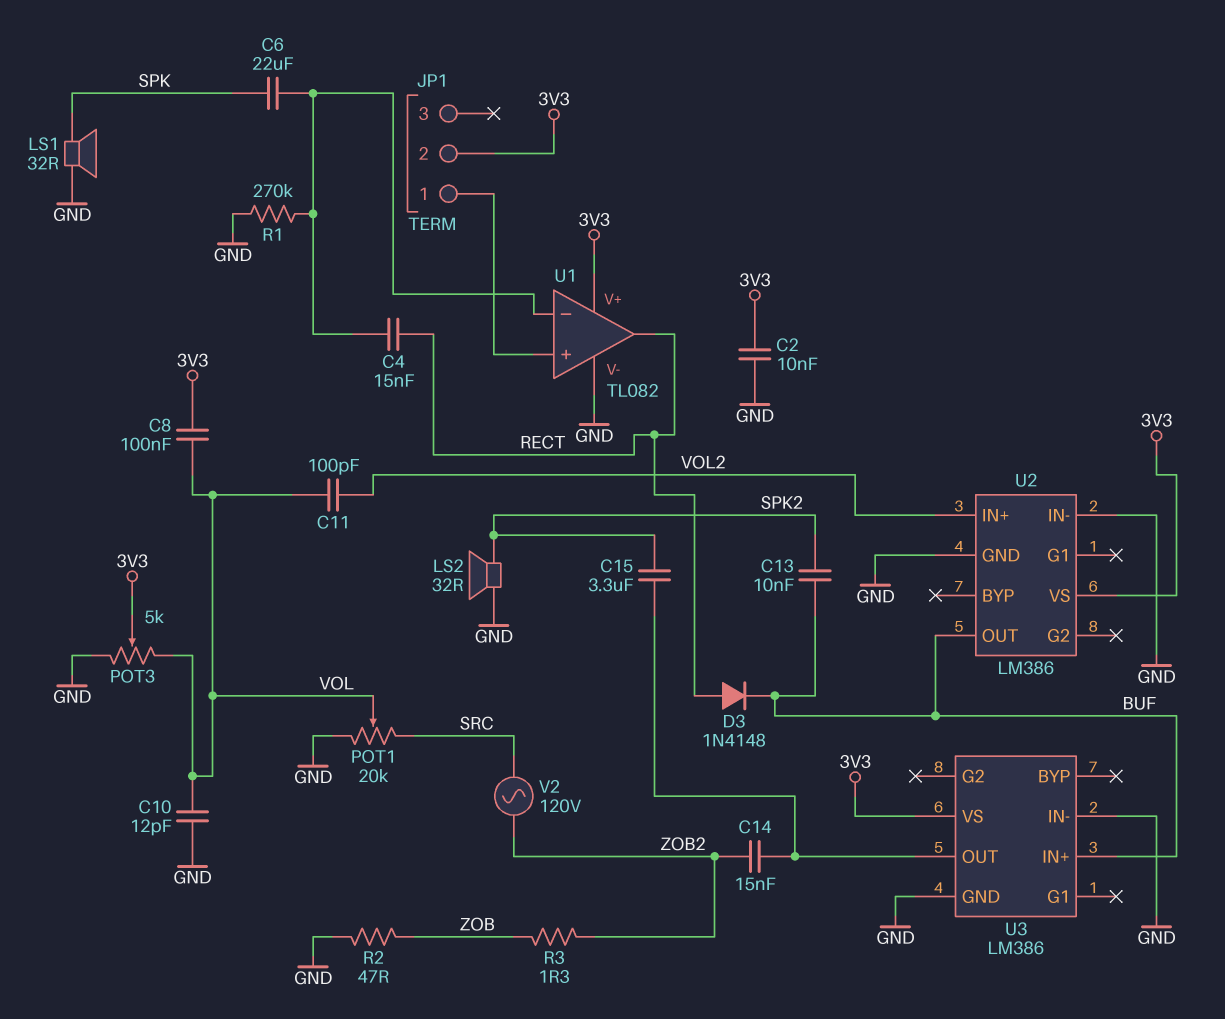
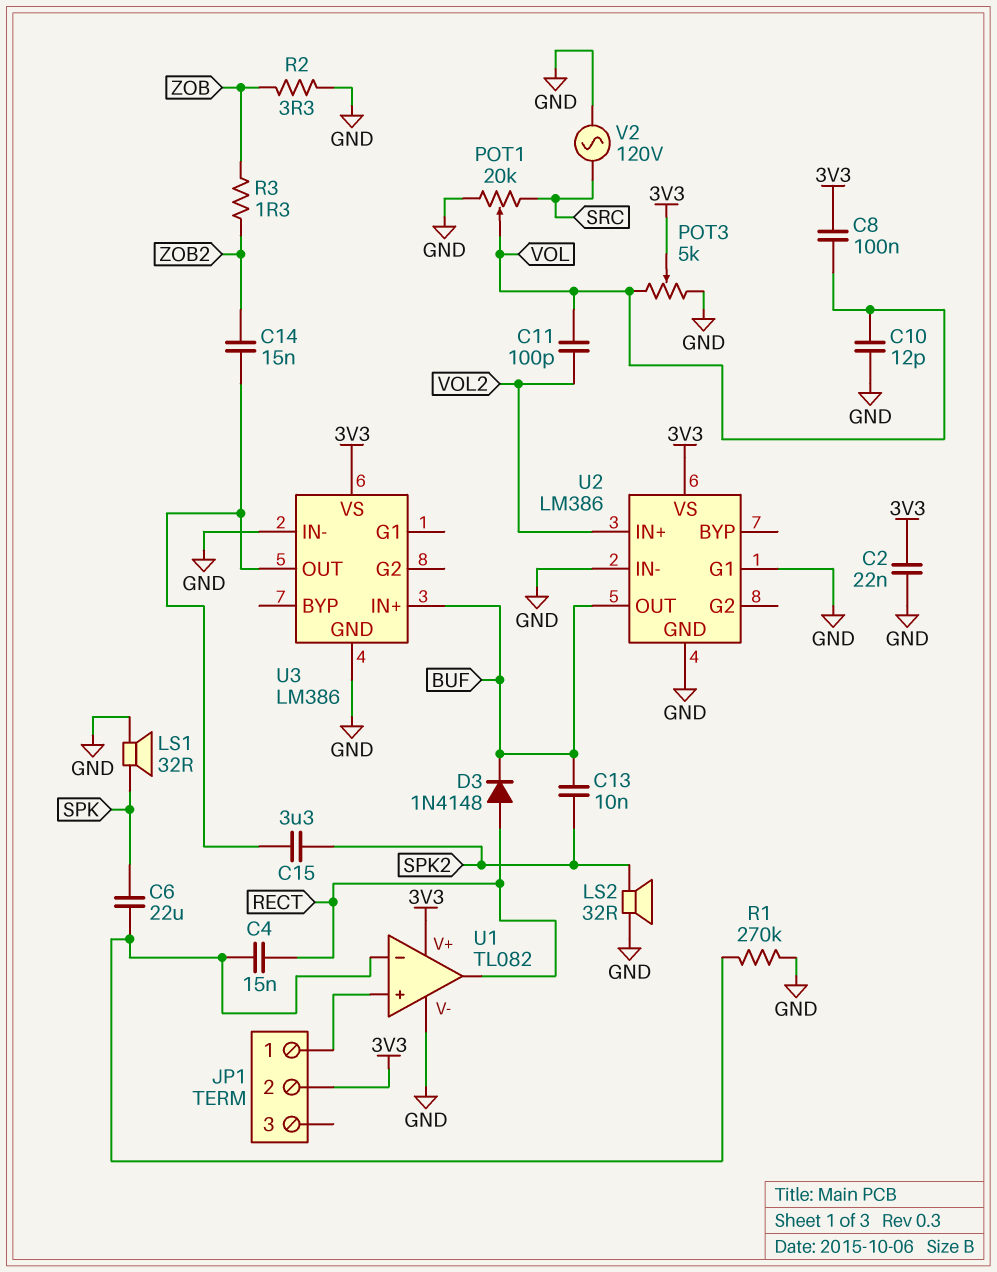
C2: 10nF (3V3, GND) -> 22nF (3V3, GND)
R2: 47 (GND, ZOB) -> 3.3 (GND, ZOB)
U2 pin G1: none -> GND
V2: AC 120V (SRC, ZOB2) -> AC 120V (GND, SRC)

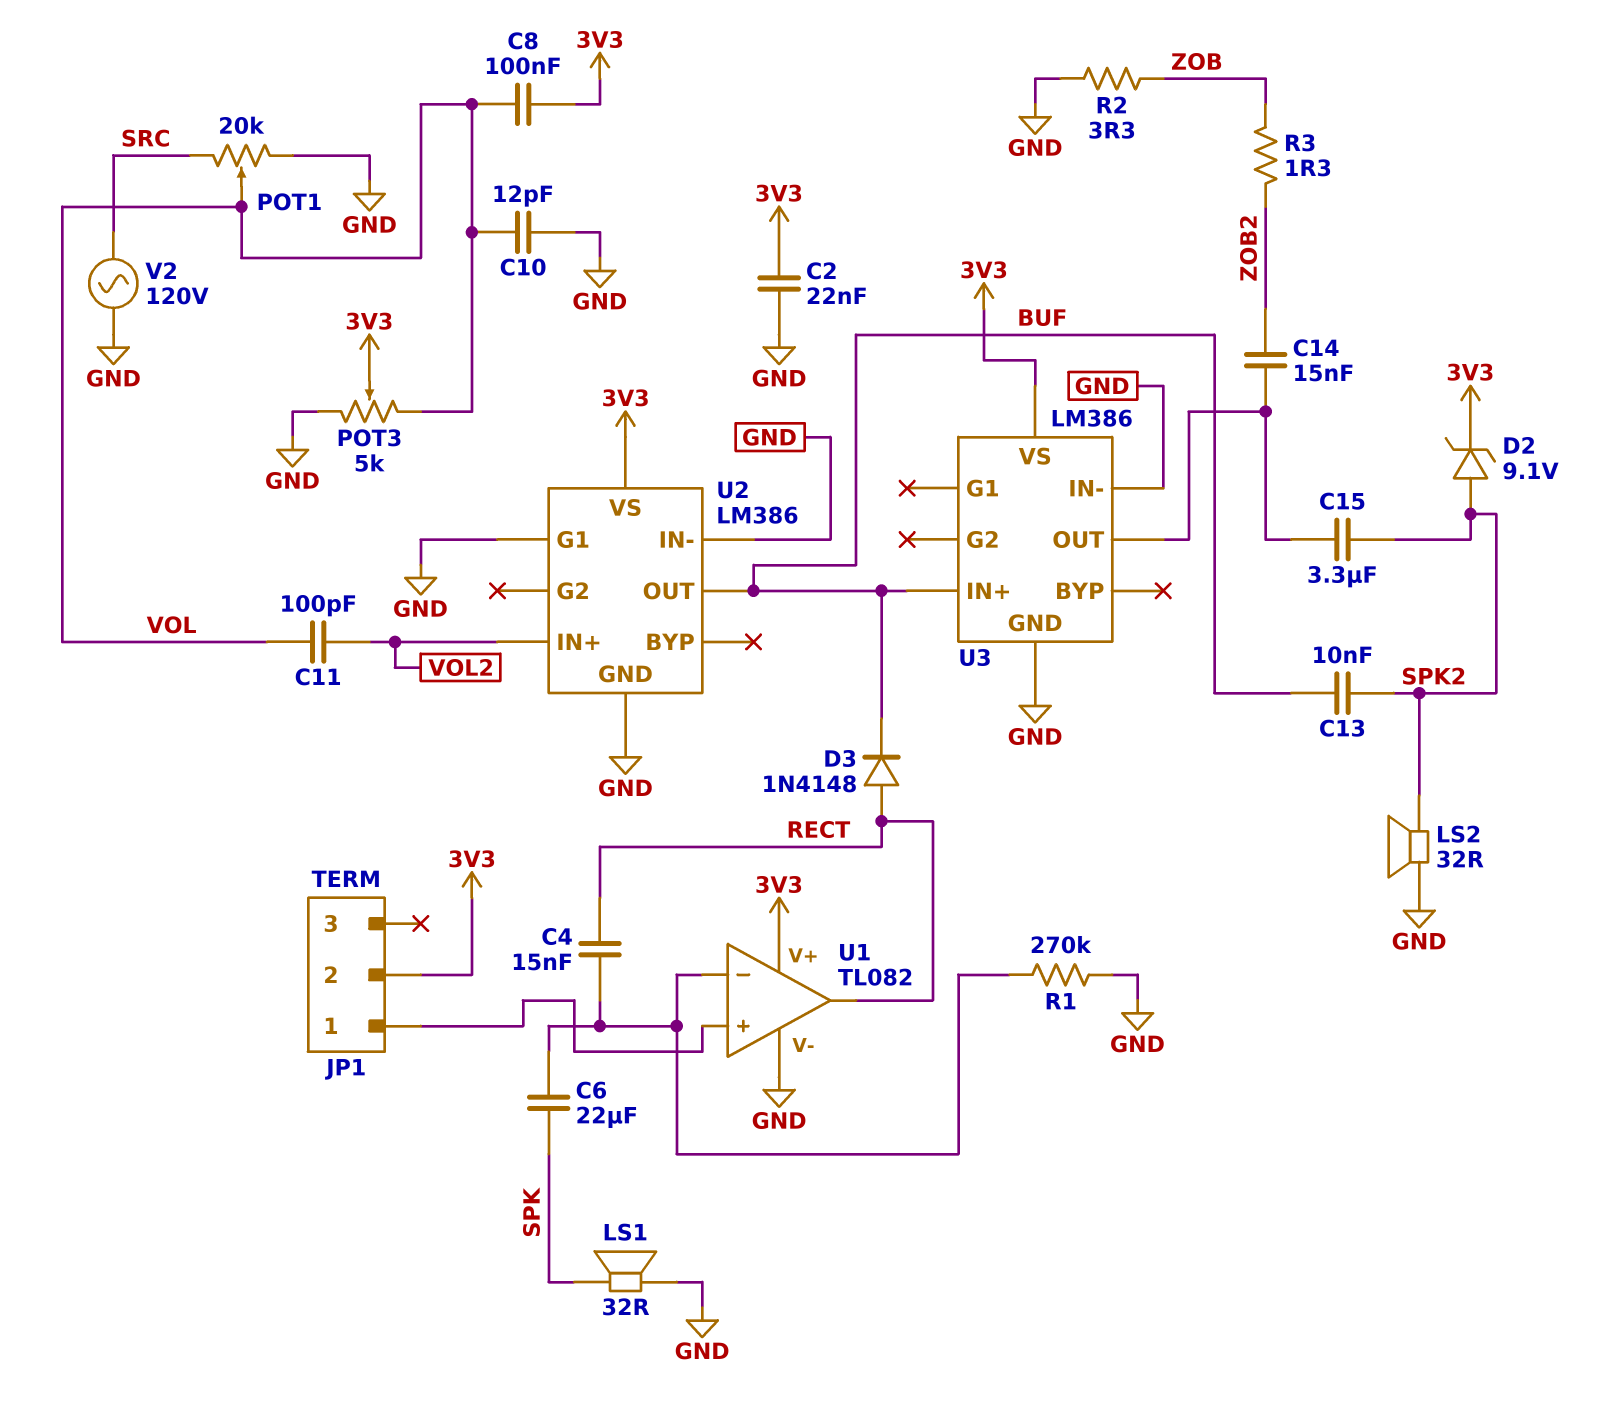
D2: none -> zener 9.1V (A SPK2, K 3V3)

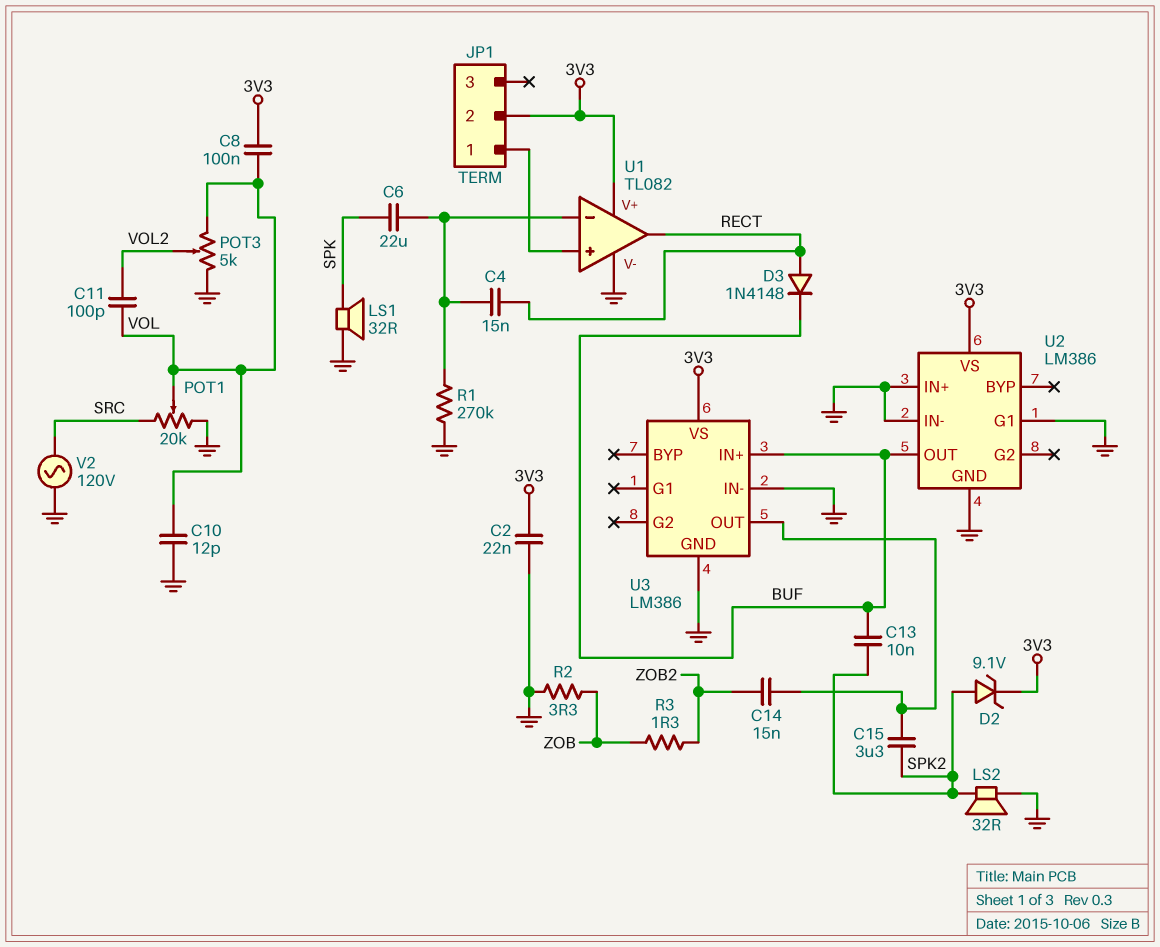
POT3: 5k (GND, VOL, wiper 3V3) -> 5k (GND, VOL, wiper VOL2)
U2 pin IN+: VOL2 -> GND

